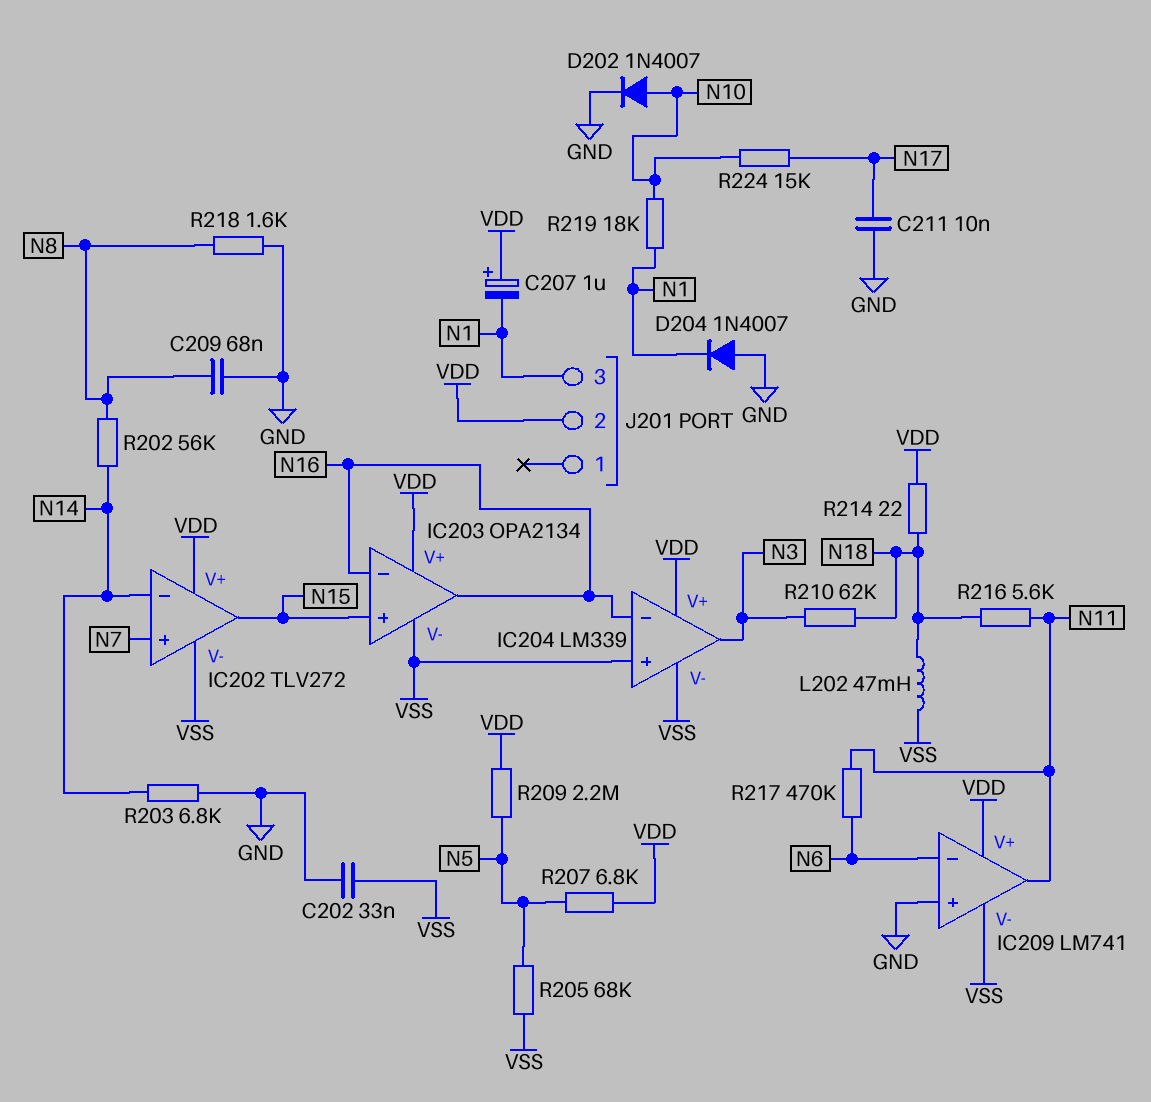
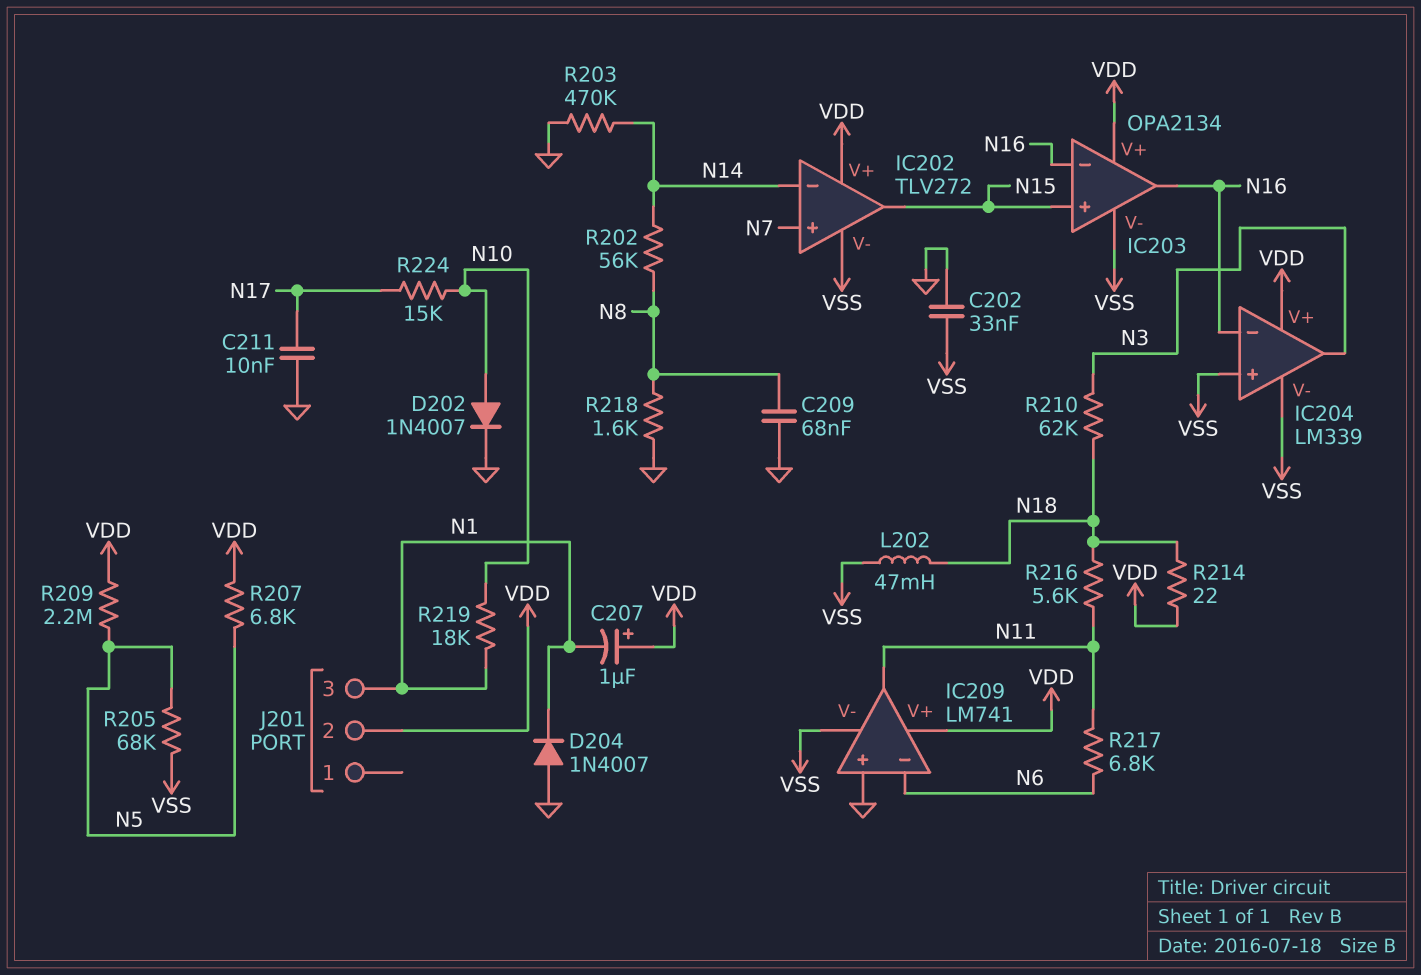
R203: 6.8k (GND, N14) -> 470k (GND, N14)
R217: 470k (N6, N11) -> 6.8k (N6, N11)

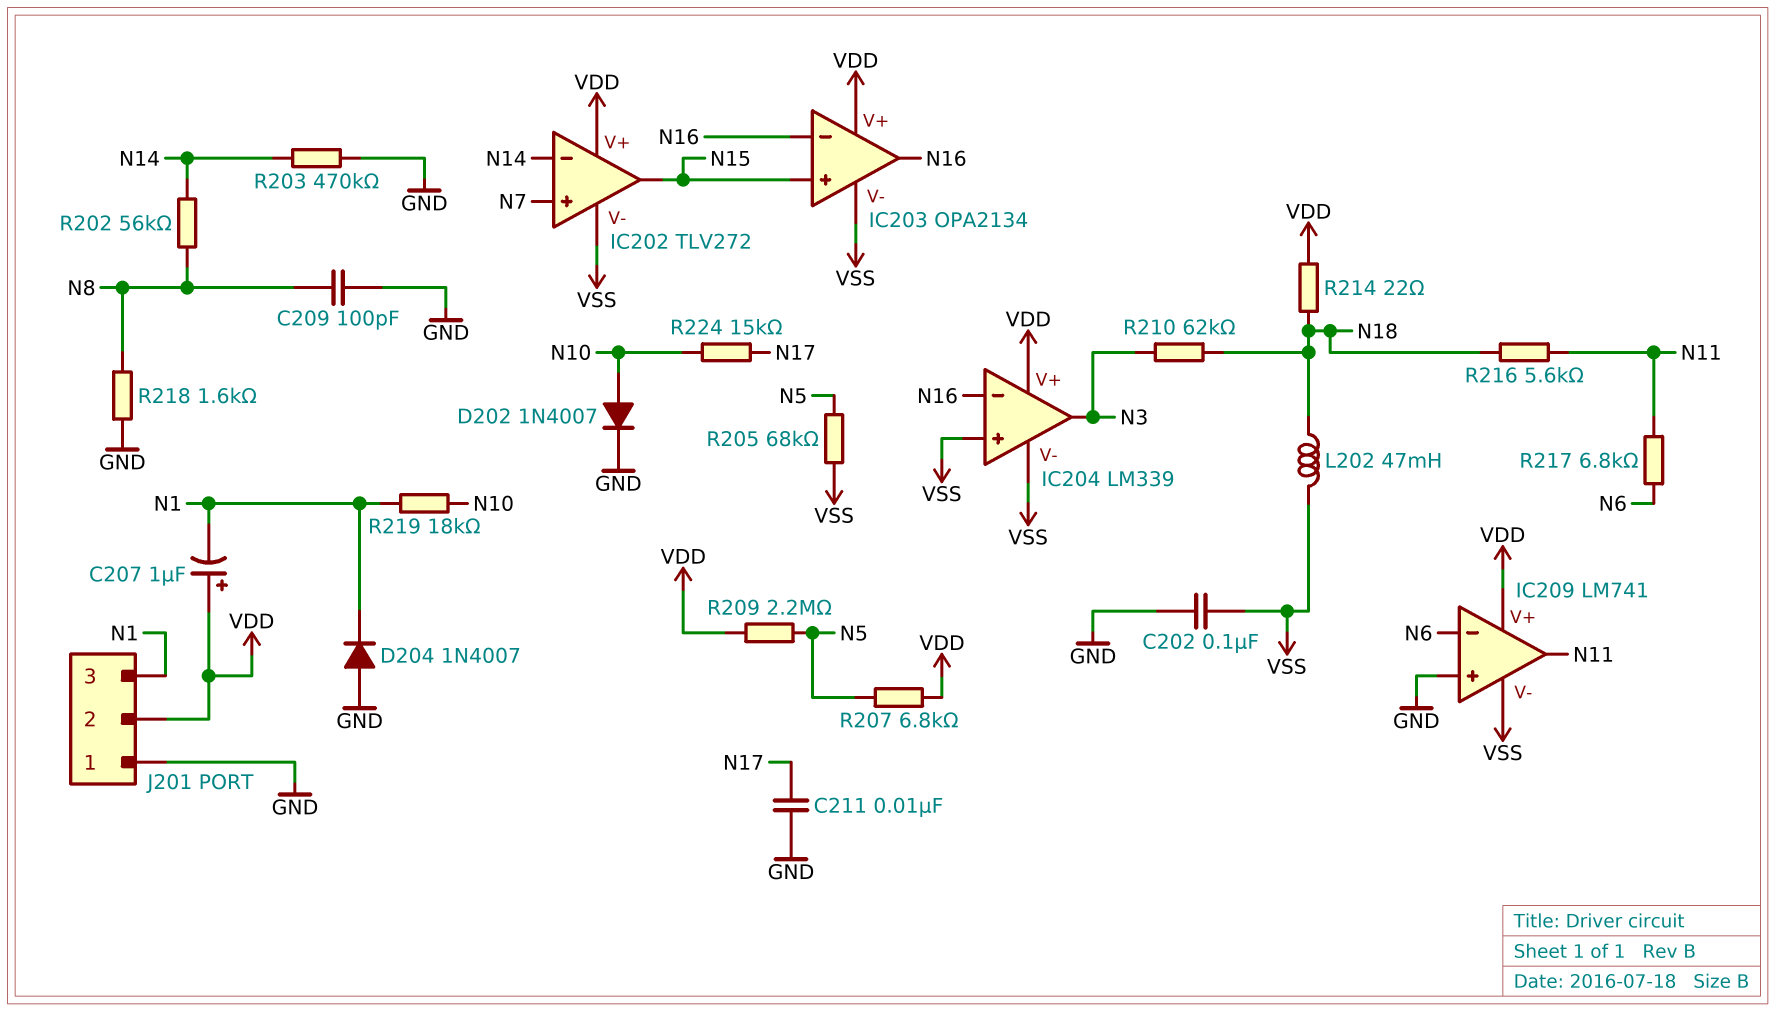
C202: 33nF (GND, VSS) -> 100nF (GND, VSS)
C209: 68nF (GND, N8) -> 100pF (GND, N8)
J201 pin 1: none -> GND

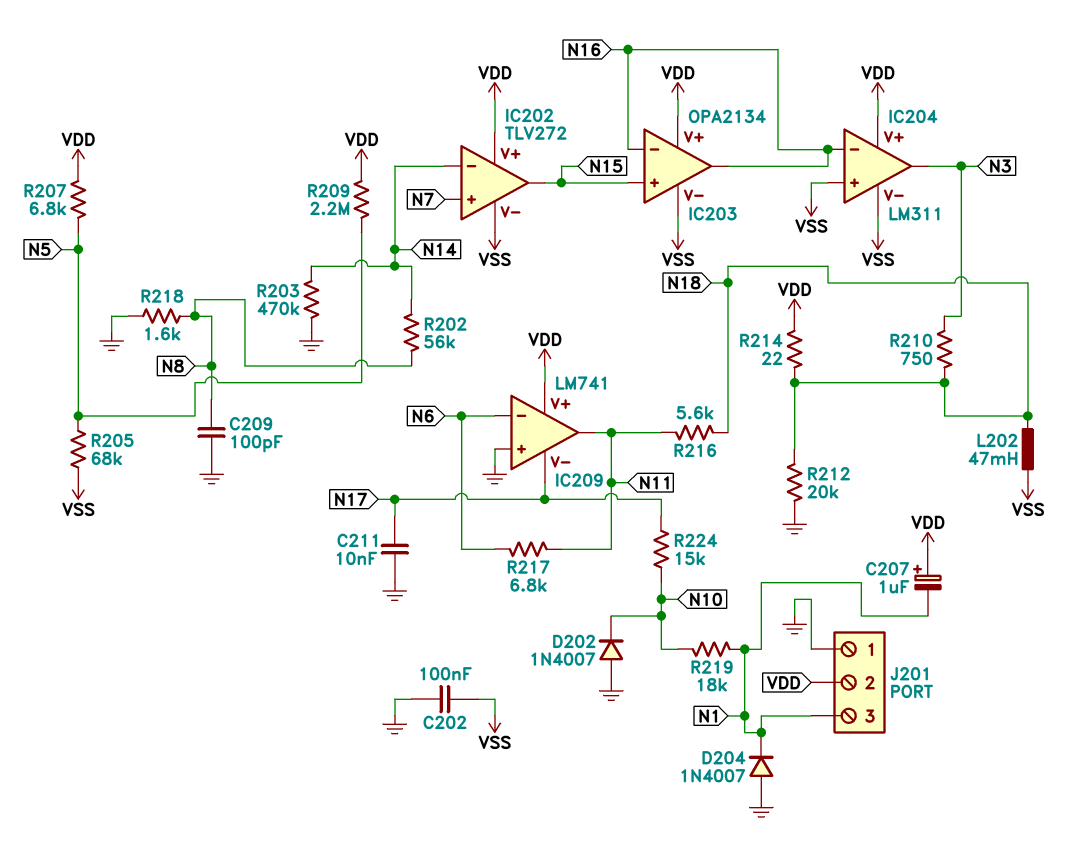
D202: diode 1N4007 (A N10, K GND) -> diode 1N4007 (A GND, K N10)
IC204: LM339 -> LM311
IC209 pin V-: VSS -> N17
R210: 62k (N3, N18) -> 750 (N3, N18)
R212: none -> 20k (GND, N18)

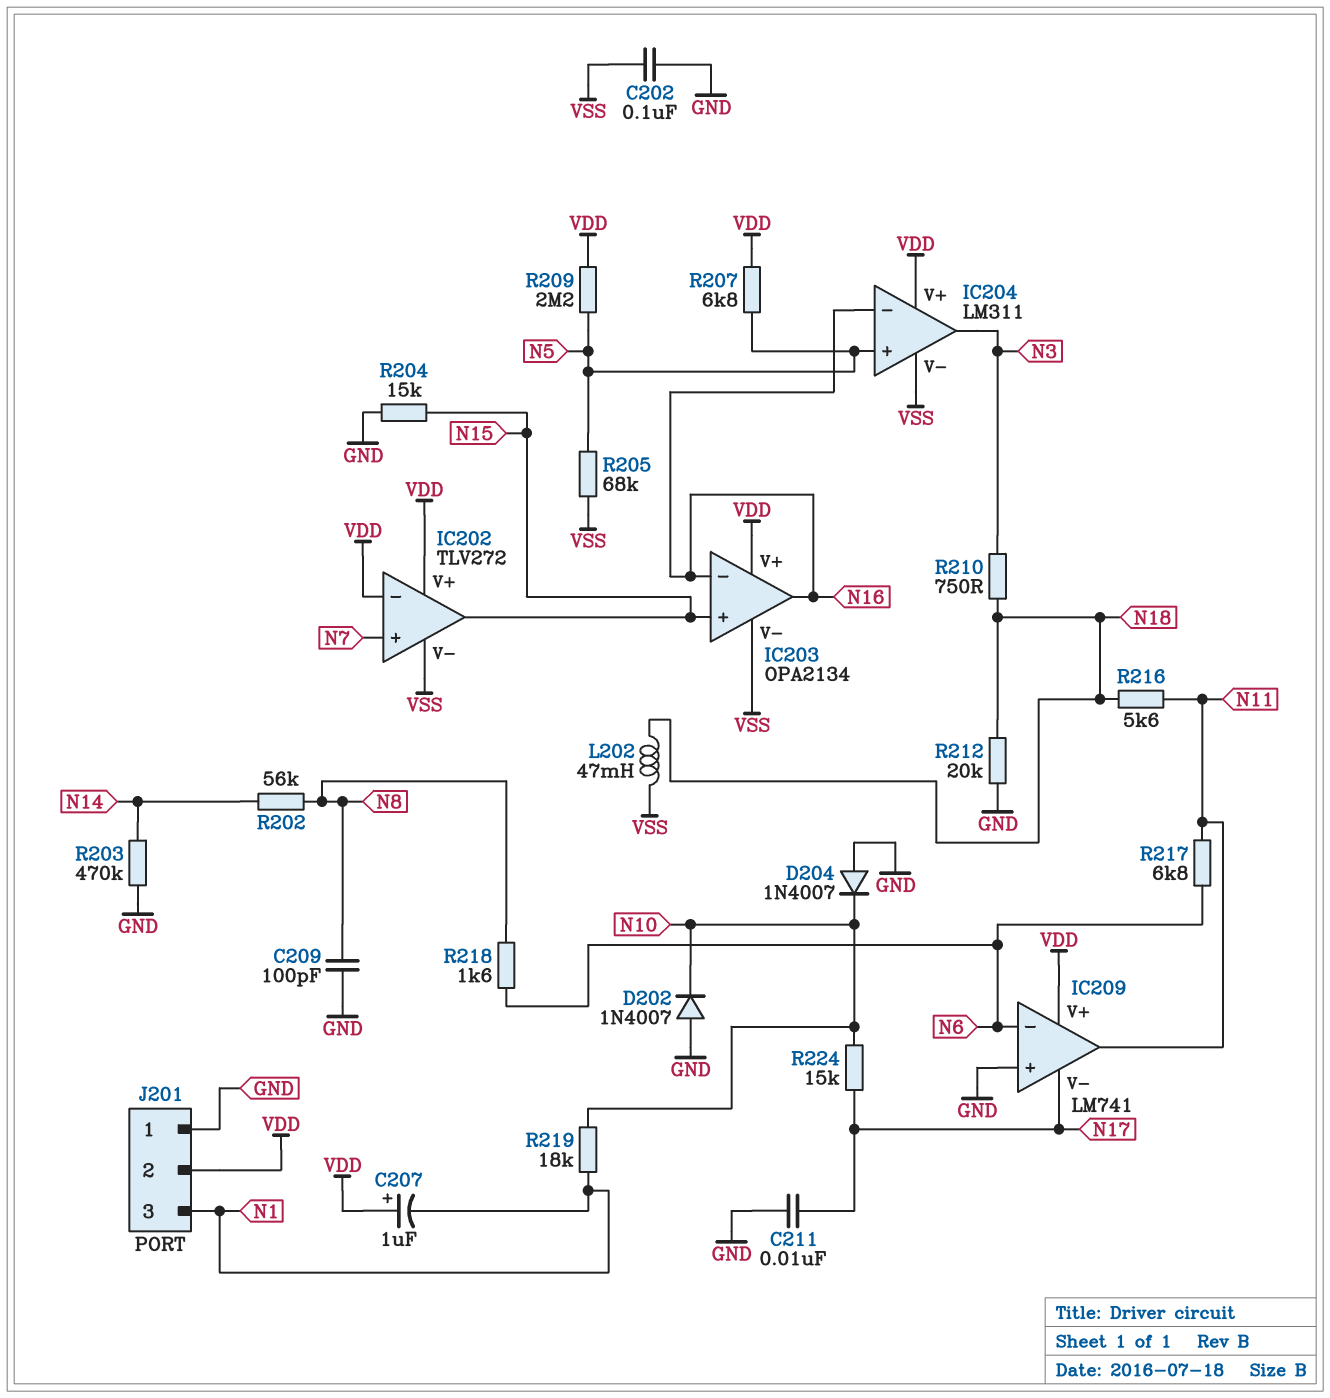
D204: diode 1N4007 (A GND, K N1) -> diode 1N4007 (A GND, K N10)
IC202 pin in-: N14 -> VDD
IC204 pin in+: VSS -> N5
R204: none -> 15k (GND, N15)
R214: 22 (N18, VDD) -> none
R218: 1.6k (GND, N8) -> 1.6k (N6, N8)

